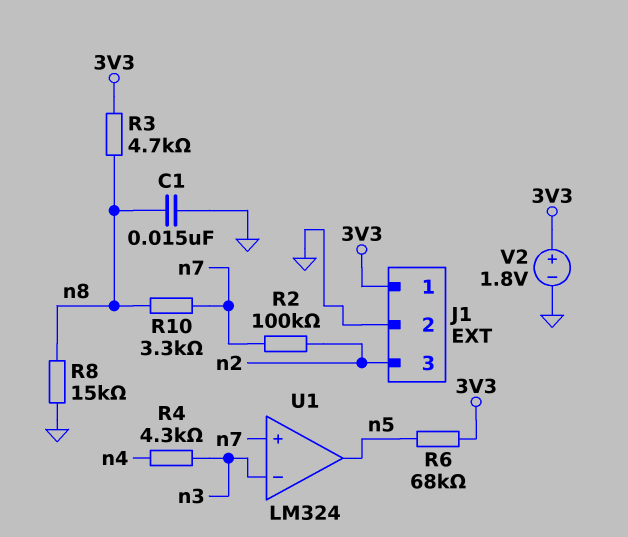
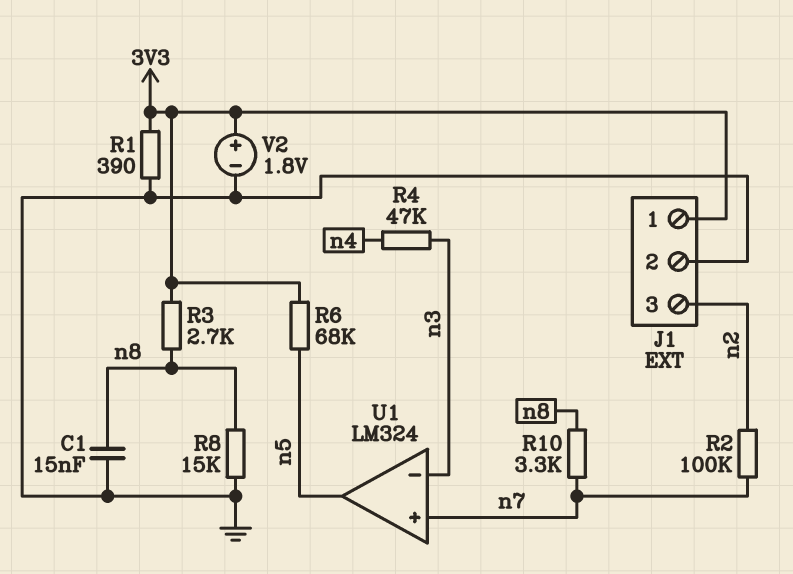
R1: none -> 390 (3V3, GND)
R3: 4.7k (3V3, n8) -> 2.7k (3V3, n8)
R4: 4.3k (n3, n4) -> 47k (n3, n4)

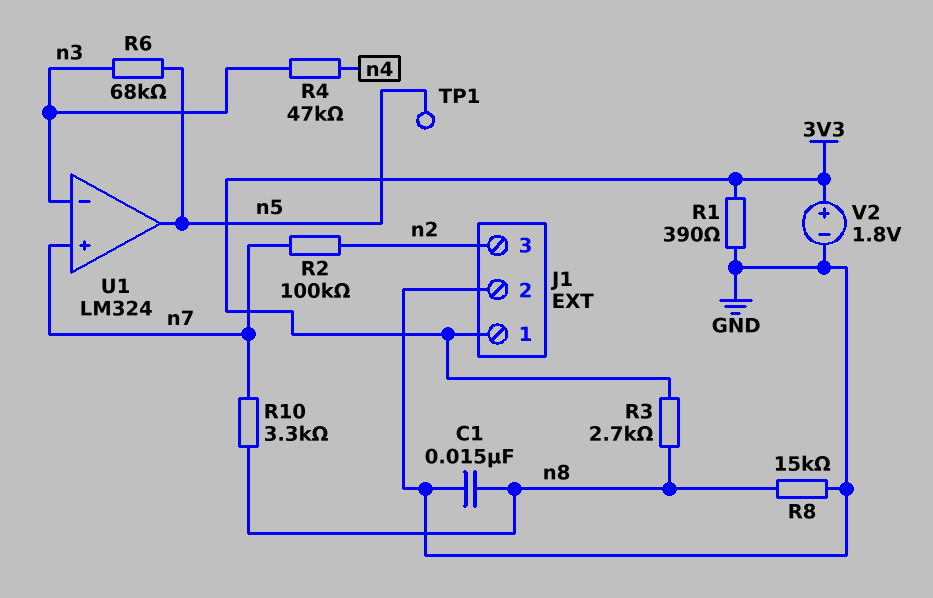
R6: 68k (3V3, n5) -> 68k (n3, n5)
TP1: none -> test point (n5)

